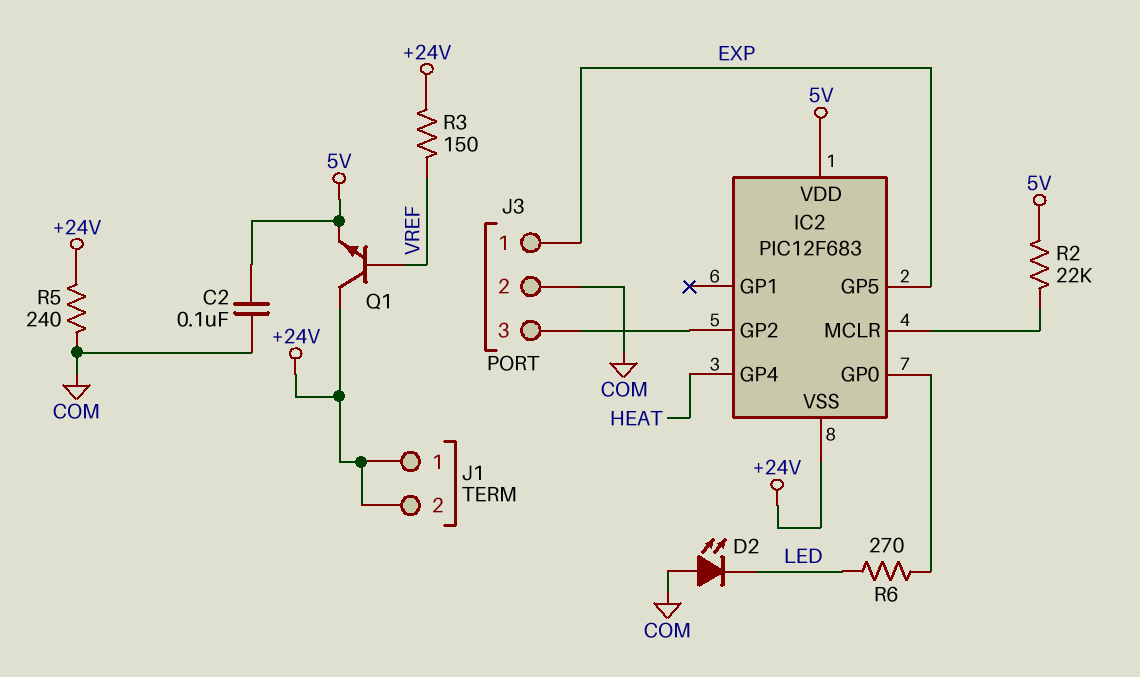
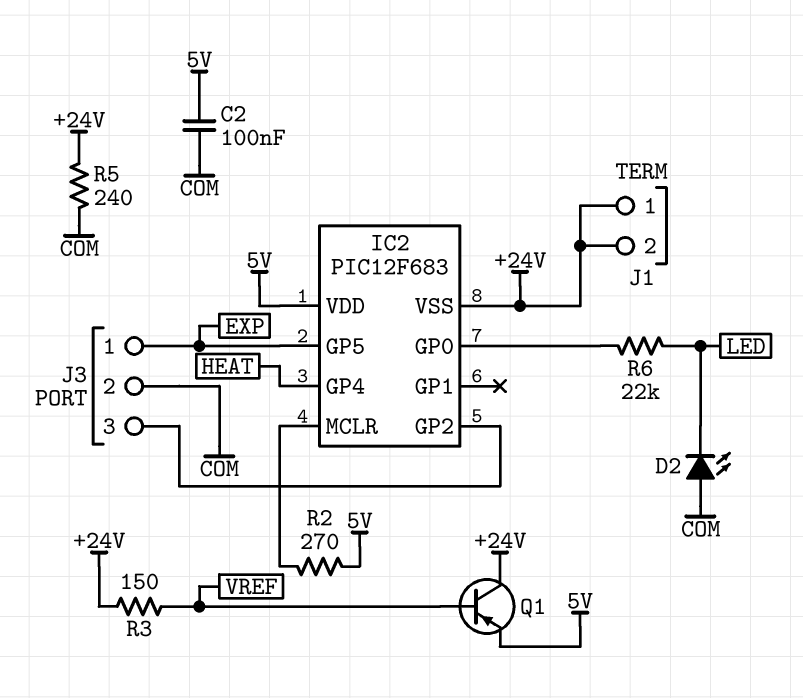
Q1: NPN (B VREF, C +24V, E 5V) -> PNP (B VREF, C +24V, E 5V)
R2: 22k (5V, IC2/MCLR) -> 270 (5V, IC2/MCLR)
R6: 270 (IC2/GP0, LED) -> 22k (IC2/GP0, LED)

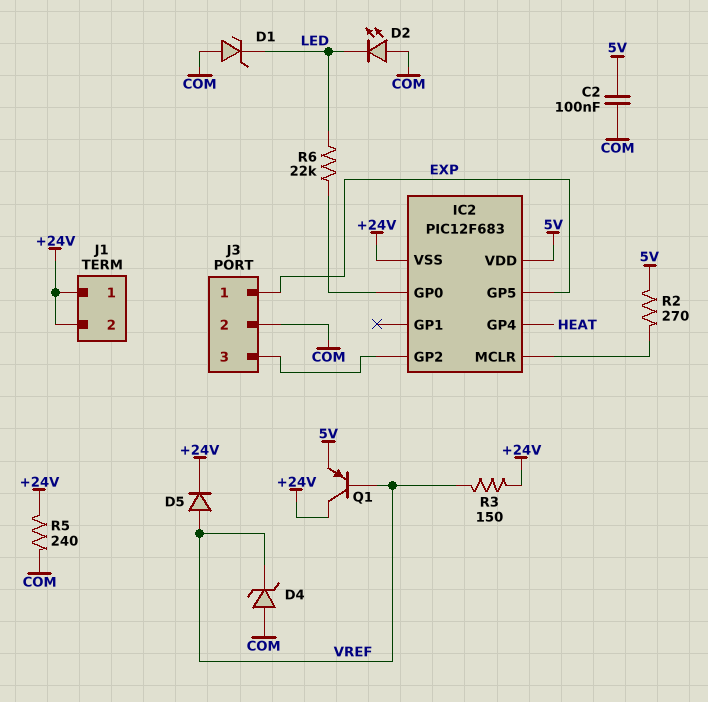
D1: none -> zener (A COM, K LED)
D4: none -> zener (A COM, K VREF)
D5: none -> diode (A VREF, K +24V)

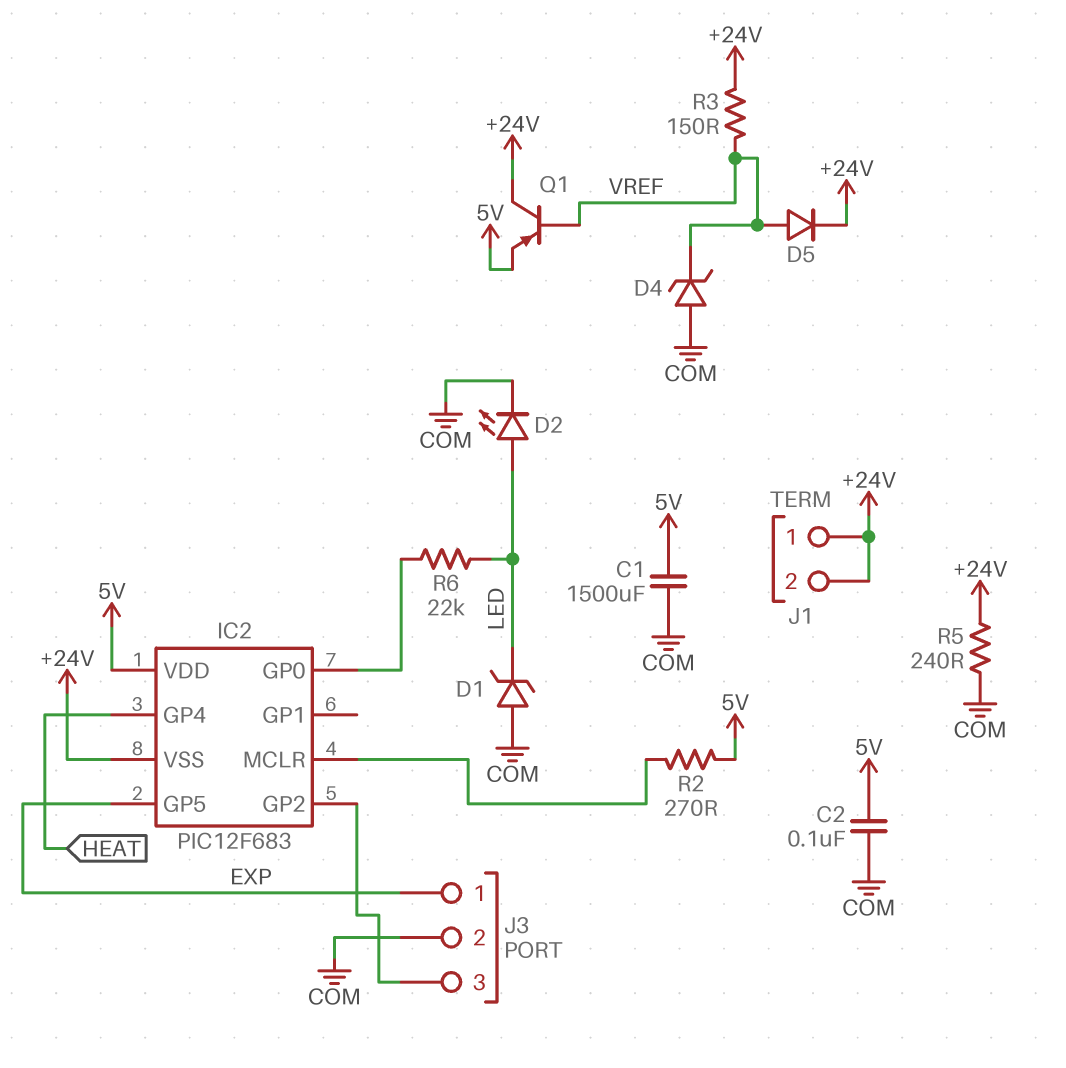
C1: none -> 1500uF (5V, COM)
D2: LED (A COM, K LED) -> LED (A LED, K COM)

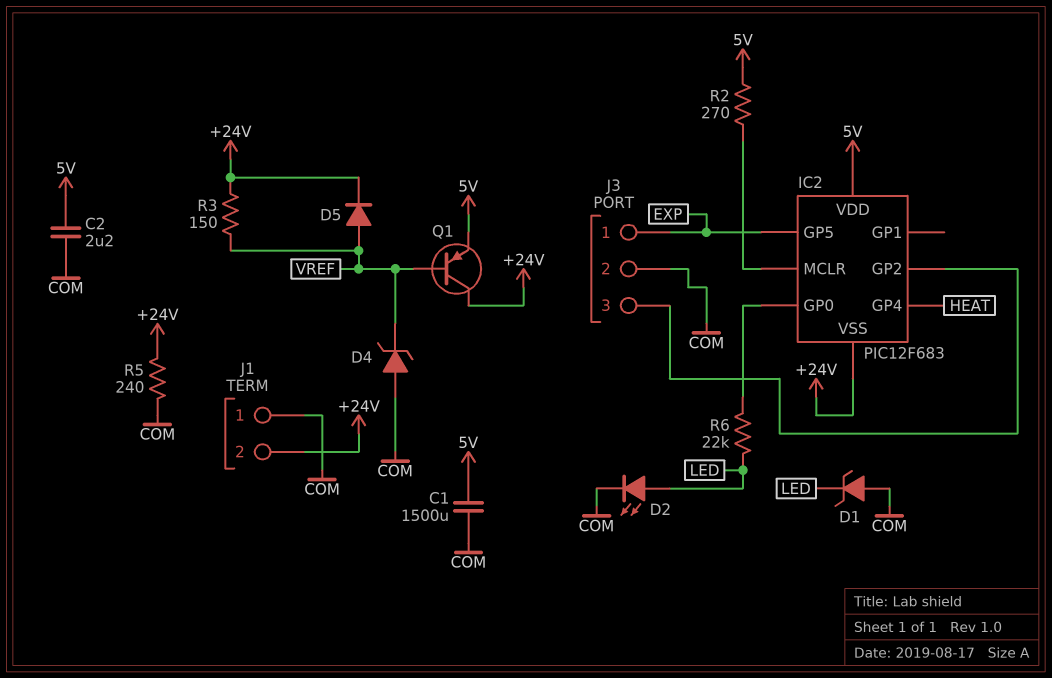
C2: 100nF (5V, COM) -> 2.2uF (5V, COM)
J1 pin 1: +24V -> COM

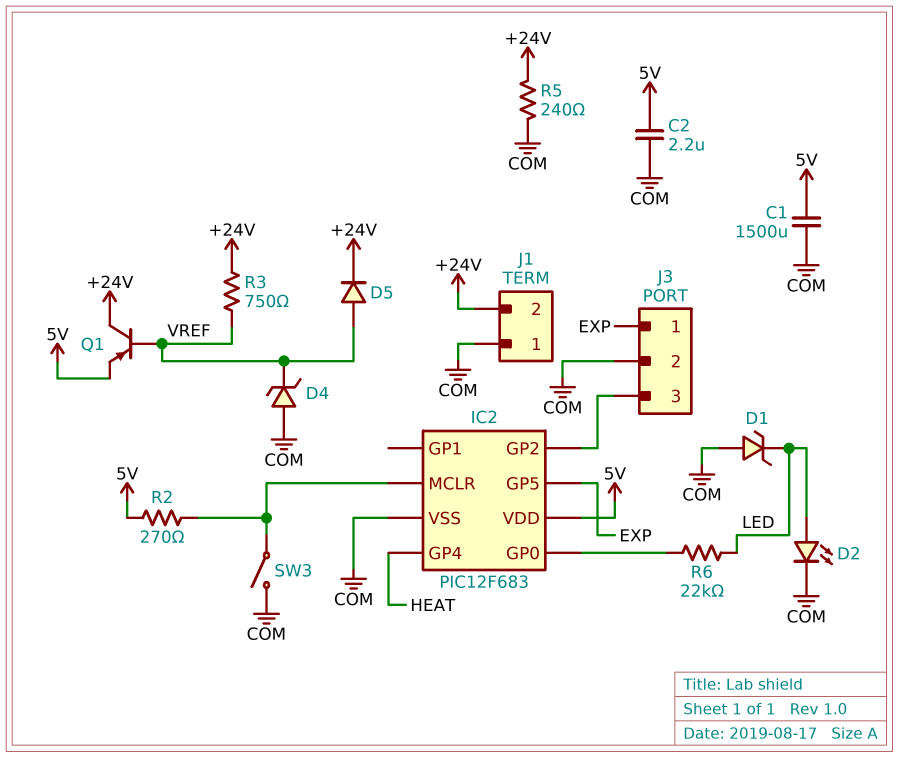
IC2 pin VSS: +24V -> COM
R3: 150 (+24V, VREF) -> 750 (+24V, VREF)
SW3: none -> switch (COM, IC2/MCLR)

